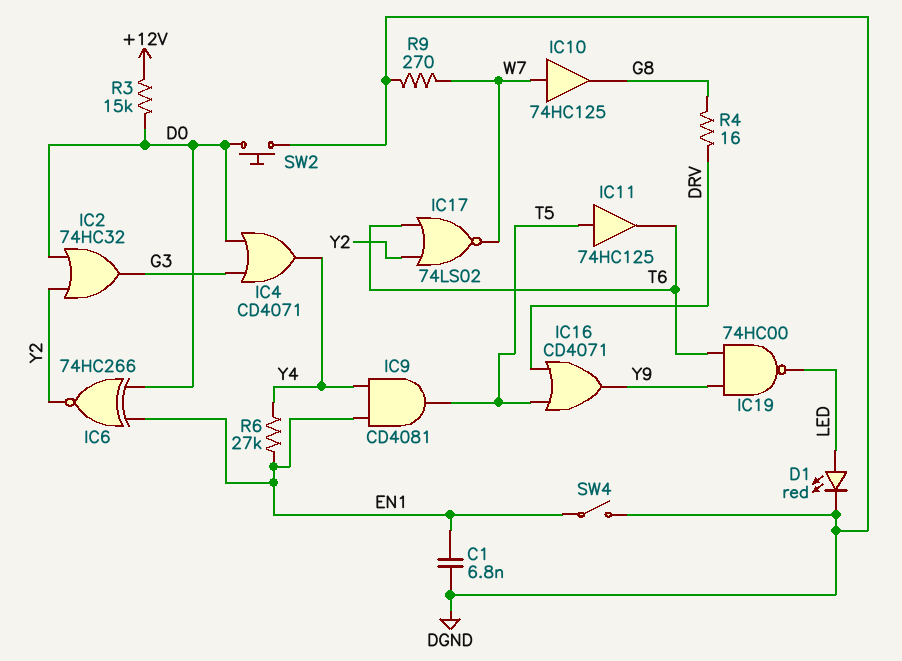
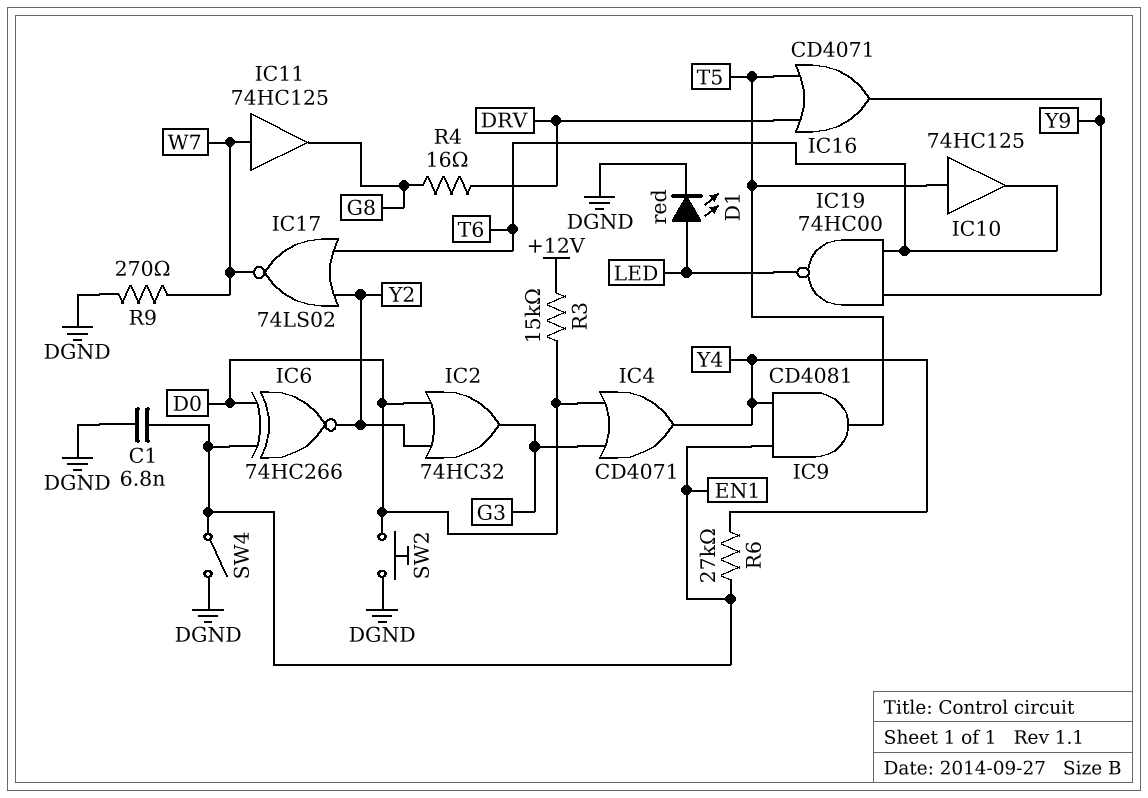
IC10: buffer 74HC125 (in W7, out G8) -> buffer 74HC125 (in T5, out T6)
IC11: buffer 74HC125 (in T5, out T6) -> buffer 74HC125 (in W7, out G8)

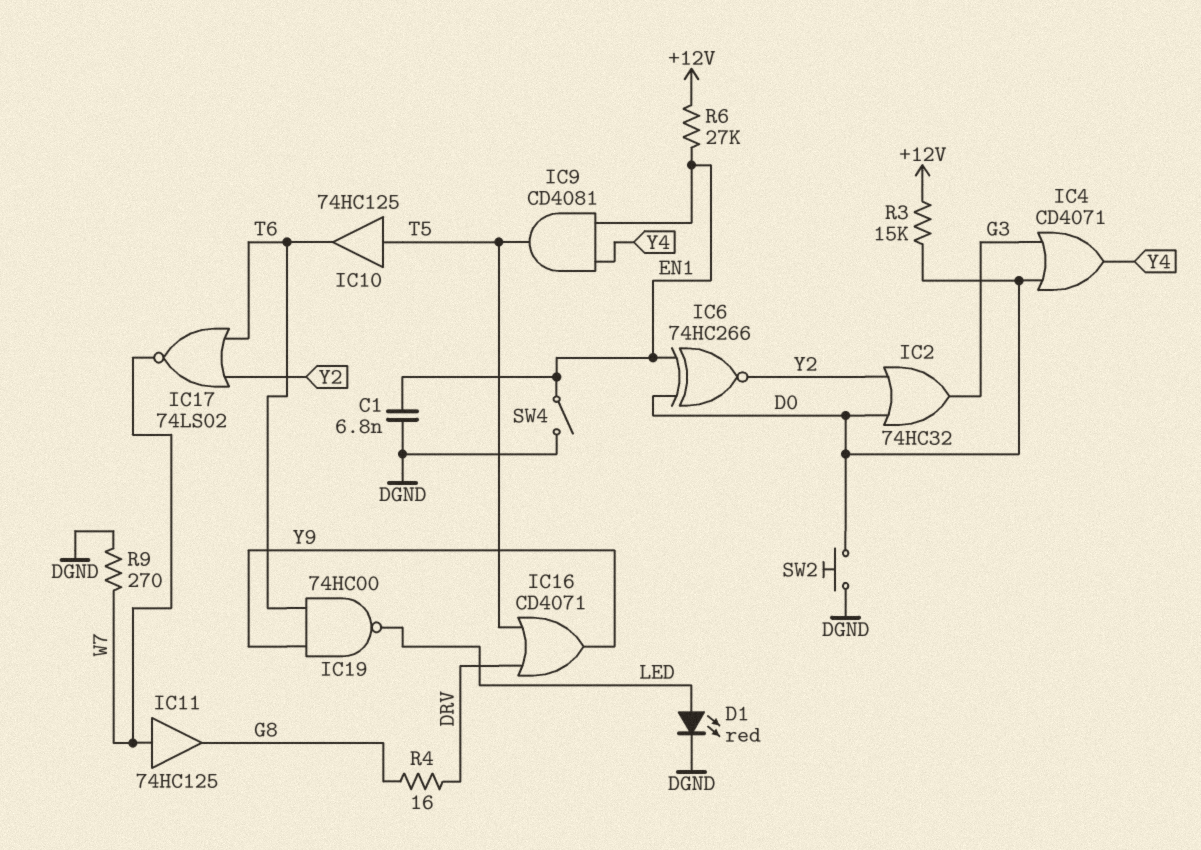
R6: 27k (EN1, Y4) -> 27k (+12V, EN1)

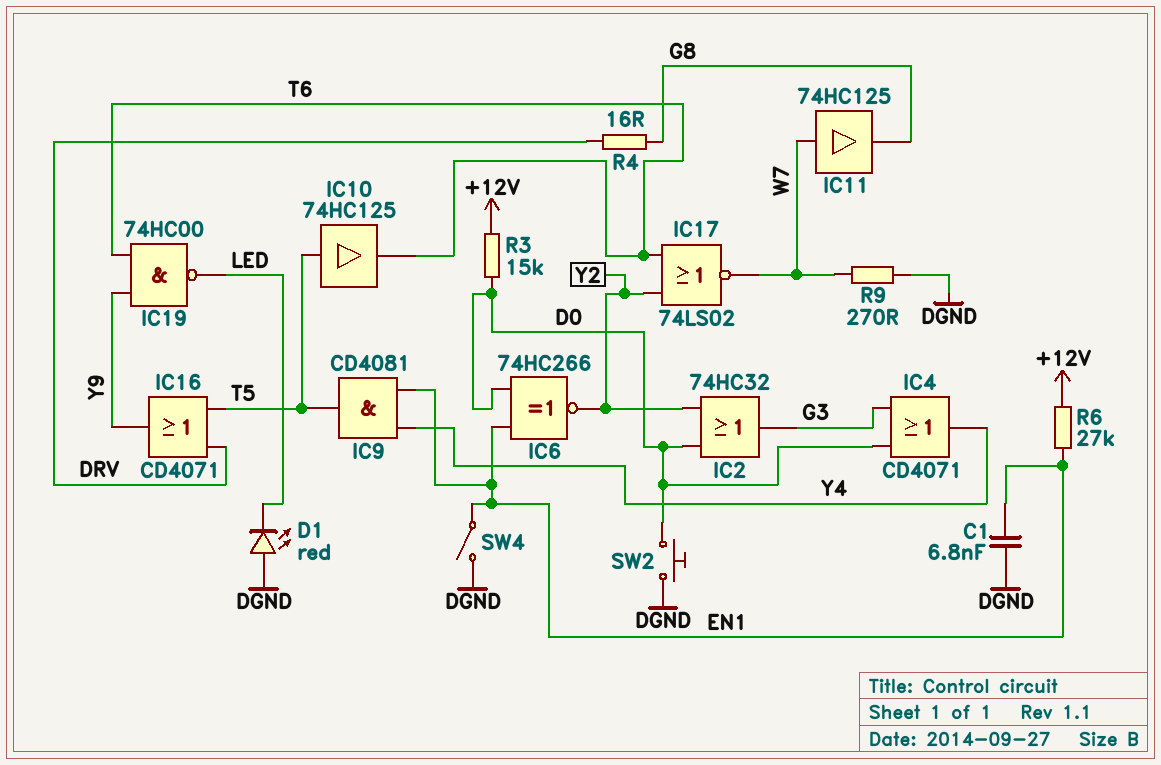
D1: LED red (A LED, K DGND) -> LED red (A DGND, K LED)

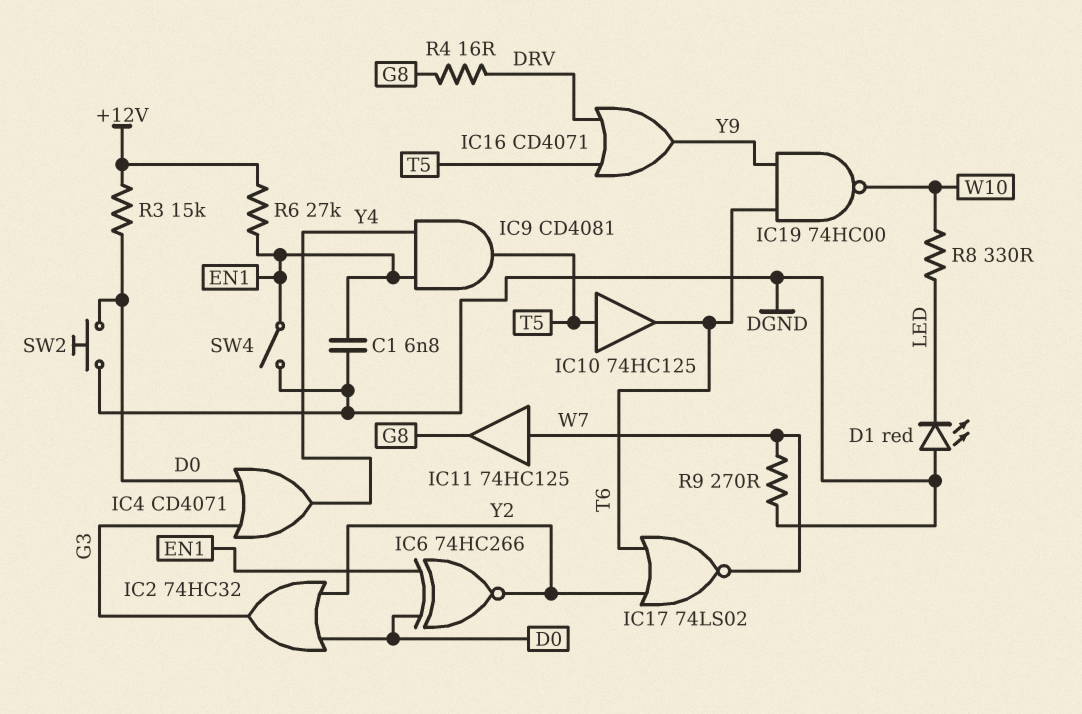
IC19: NAND 74HC00 (in T6, in Y9, out LED) -> NAND 74HC00 (in T6, in Y9, out W10)
R8: none -> 330 (LED, W10)

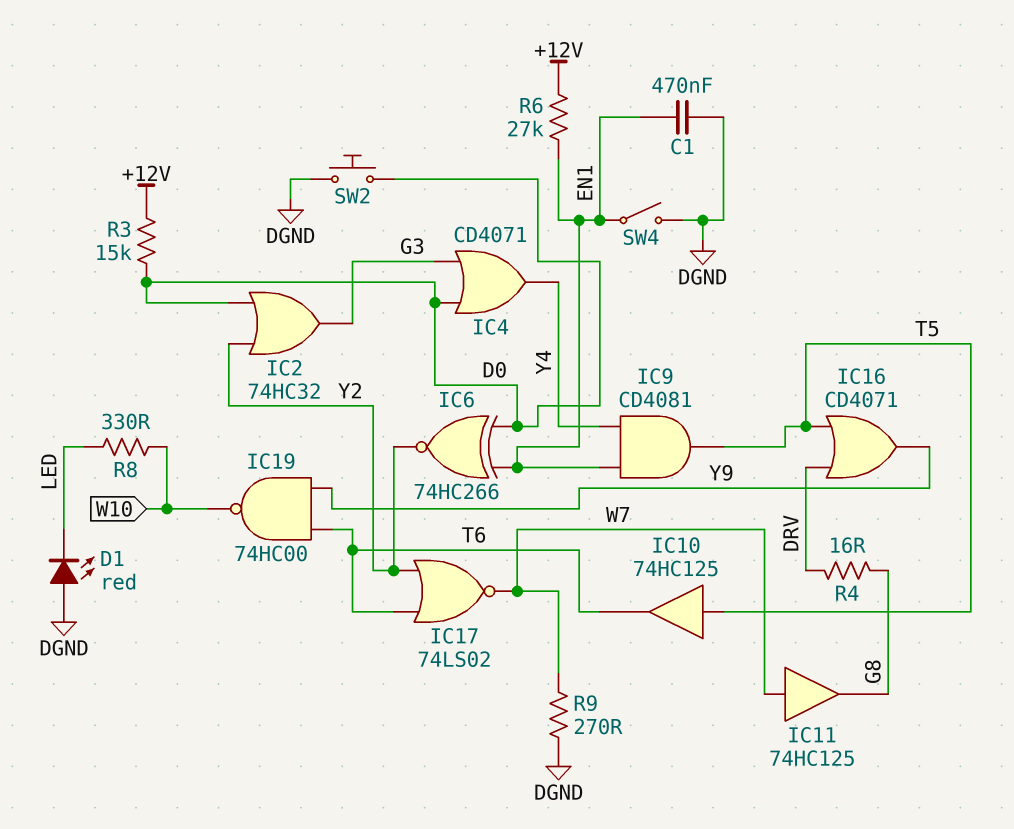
C1: 6.8nF (DGND, EN1) -> 470nF (DGND, EN1)

